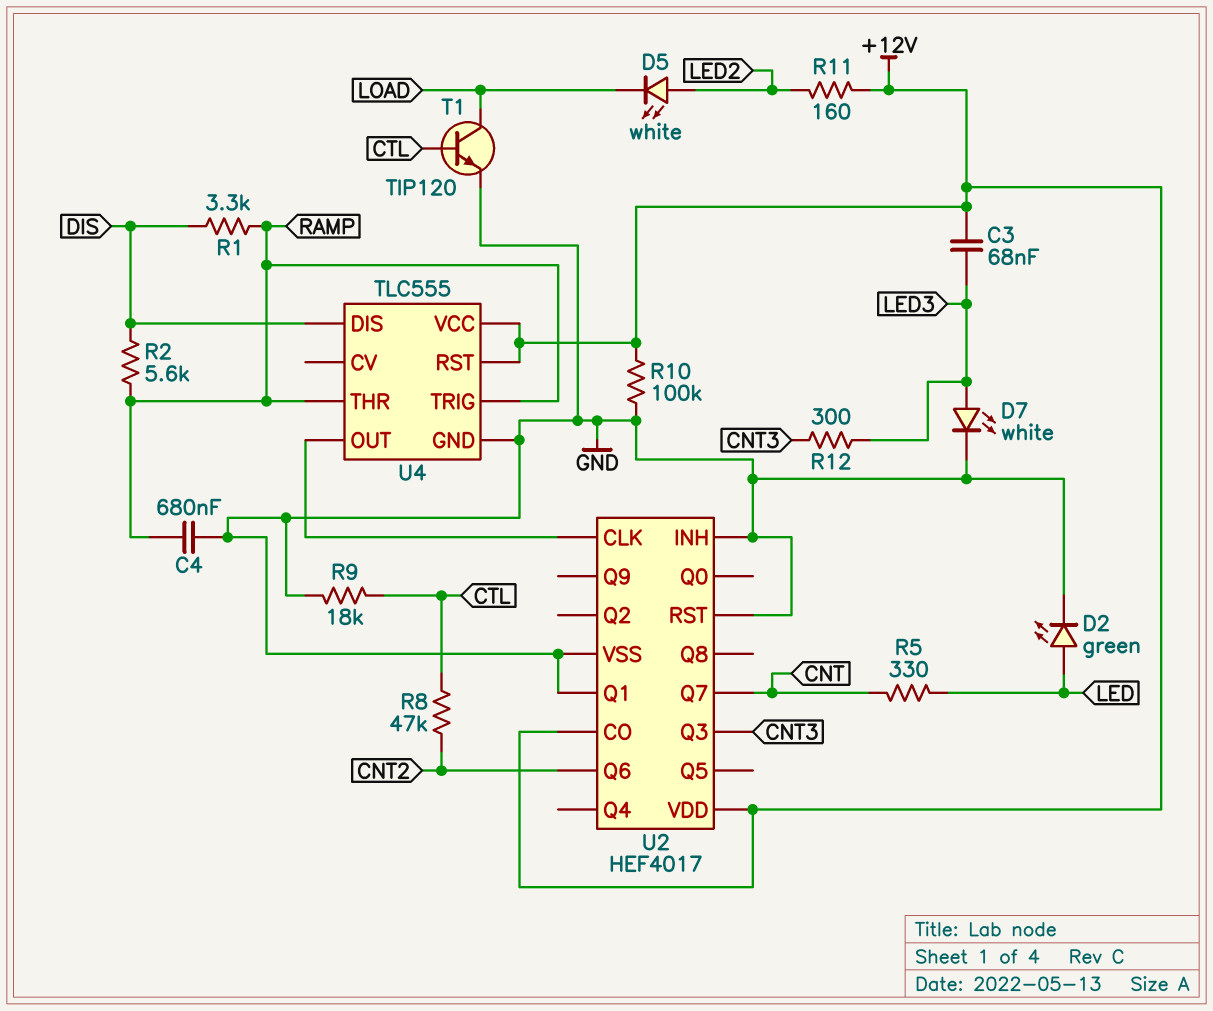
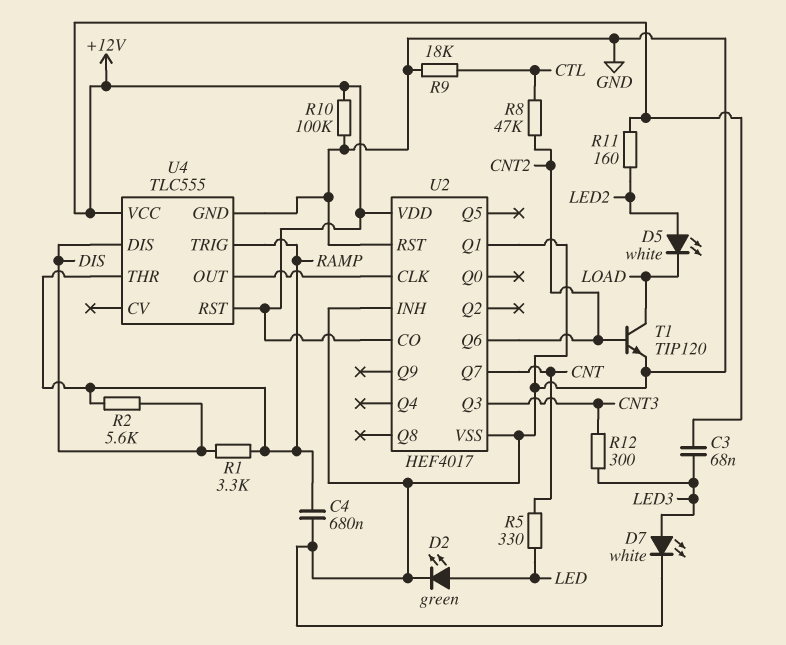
T1: NPN TIP120 (B CTL, C LOAD, E GND) -> NPN TIP120 (B CNT2, C LOAD, E GND)

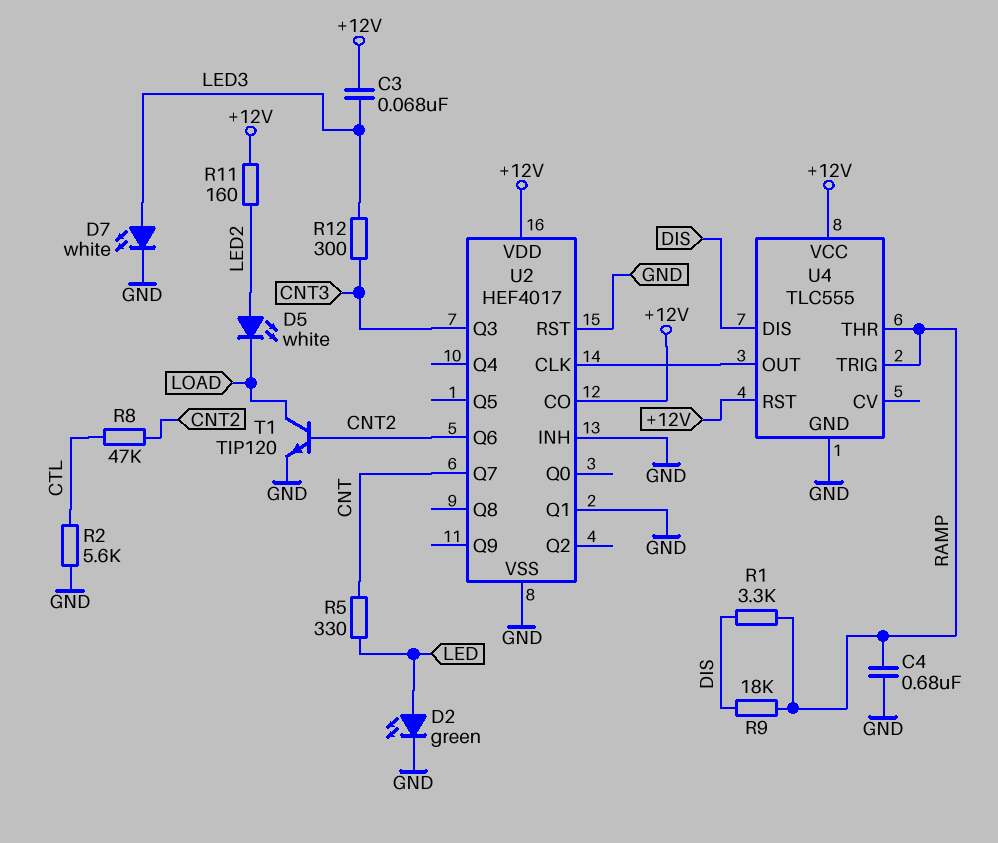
R2: 5.6k (DIS, RAMP) -> 5.6k (CTL, GND)
R9: 18k (CTL, GND) -> 18k (DIS, RAMP)
R10: 100k (+12V, GND) -> none

